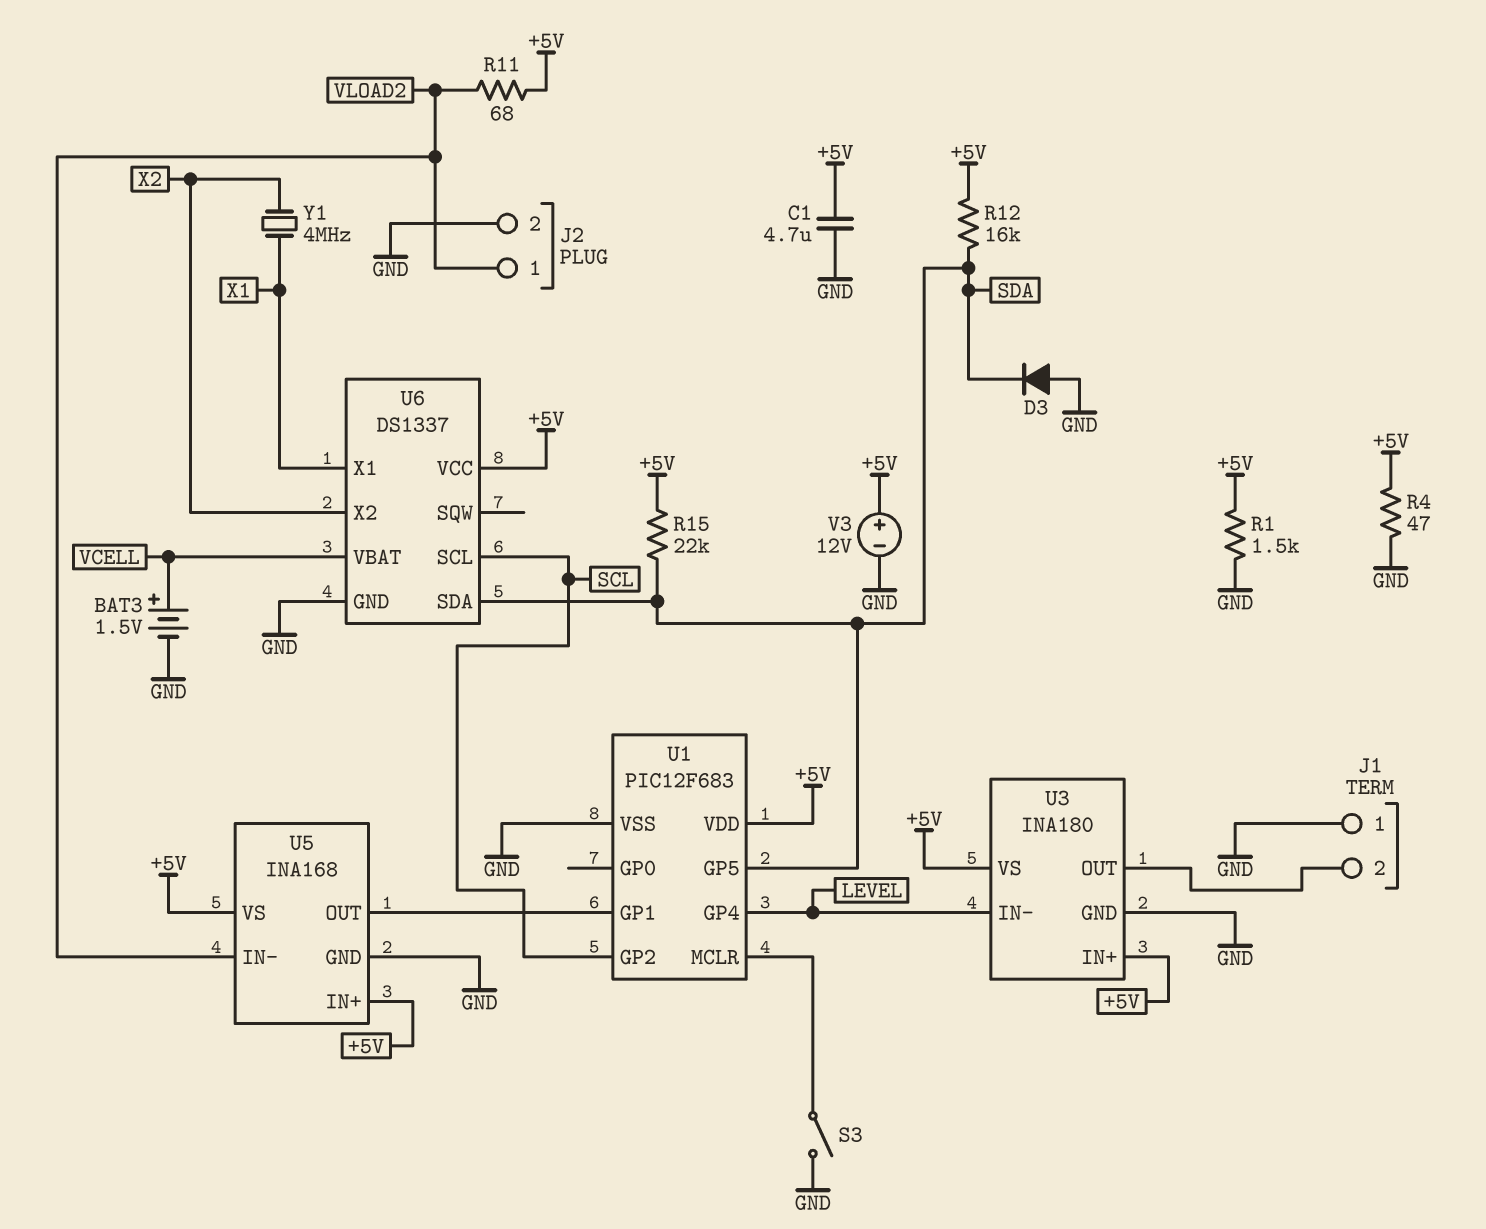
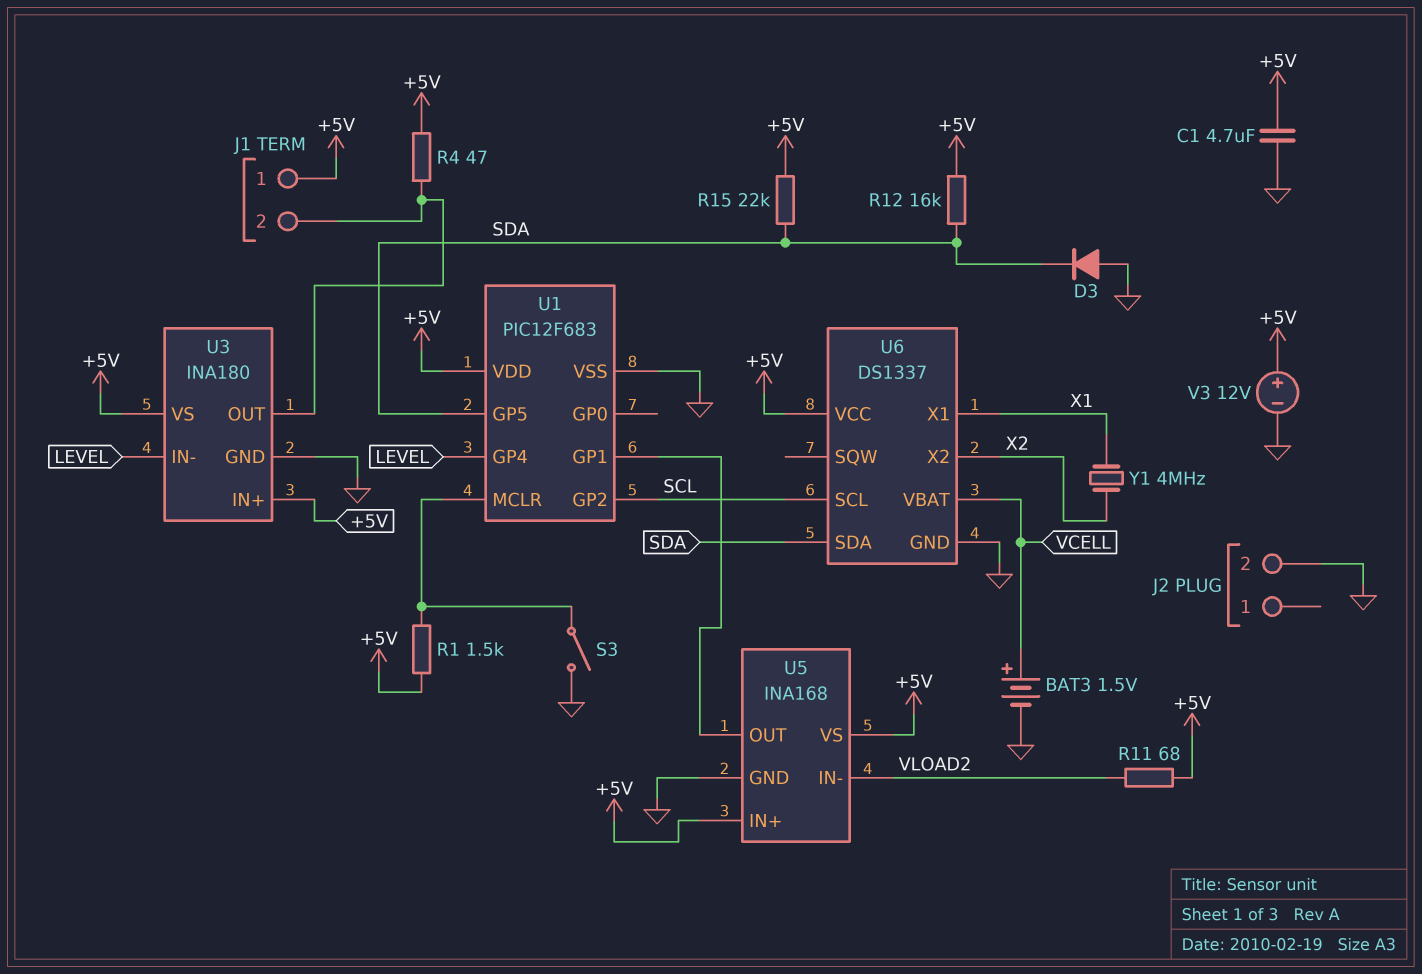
J1 pin 1: GND -> +5V
J2 pin 1: VLOAD2 -> none
R1: 1.5k (+5V, GND) -> 1.5k (+5V, U1/MCLR)
R4: 47 (+5V, GND) -> 47 (+5V, J1/2)

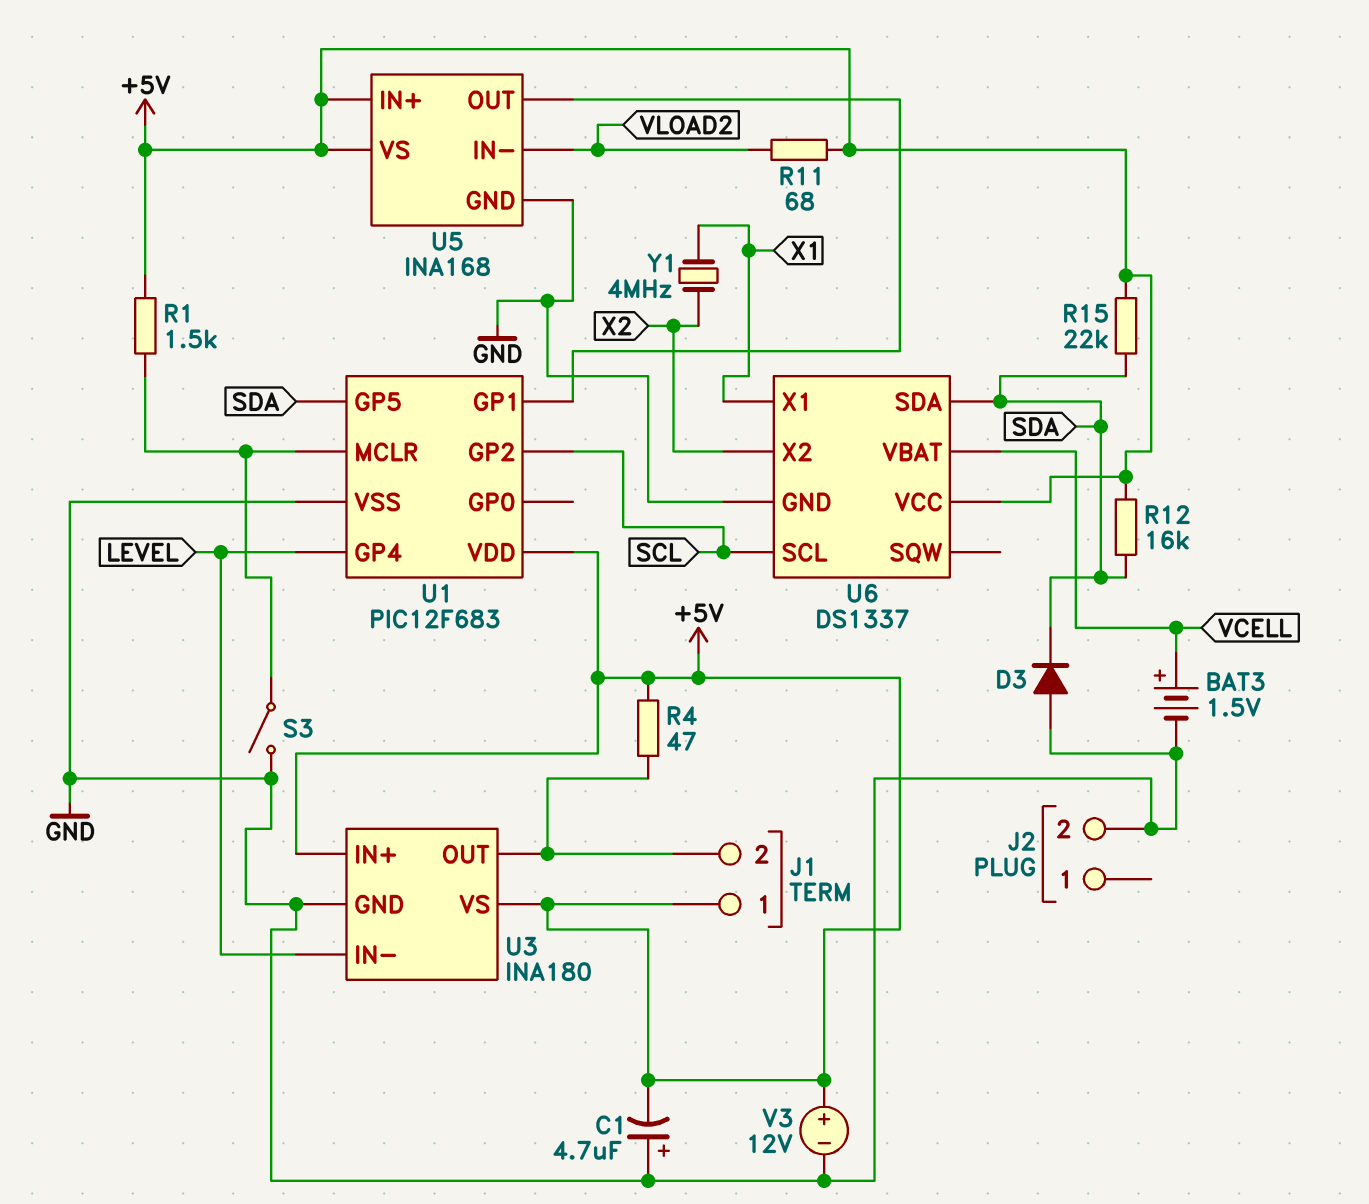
C1: 4.7uF (+5V, GND) -> 4.7uF (plus GND, minus +5V)

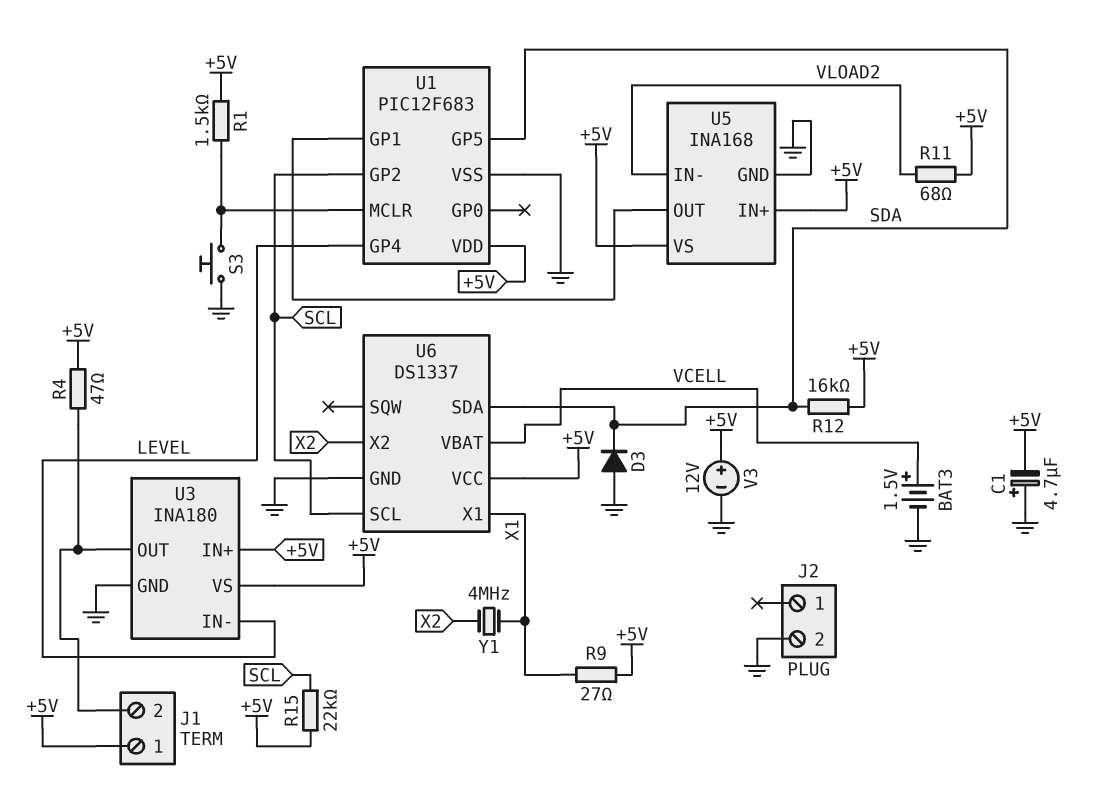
R9: none -> 27 (+5V, X1)
R15: 22k (+5V, SDA) -> 22k (+5V, SCL)
S3: switch (GND, U1/MCLR) -> button (GND, U1/MCLR)

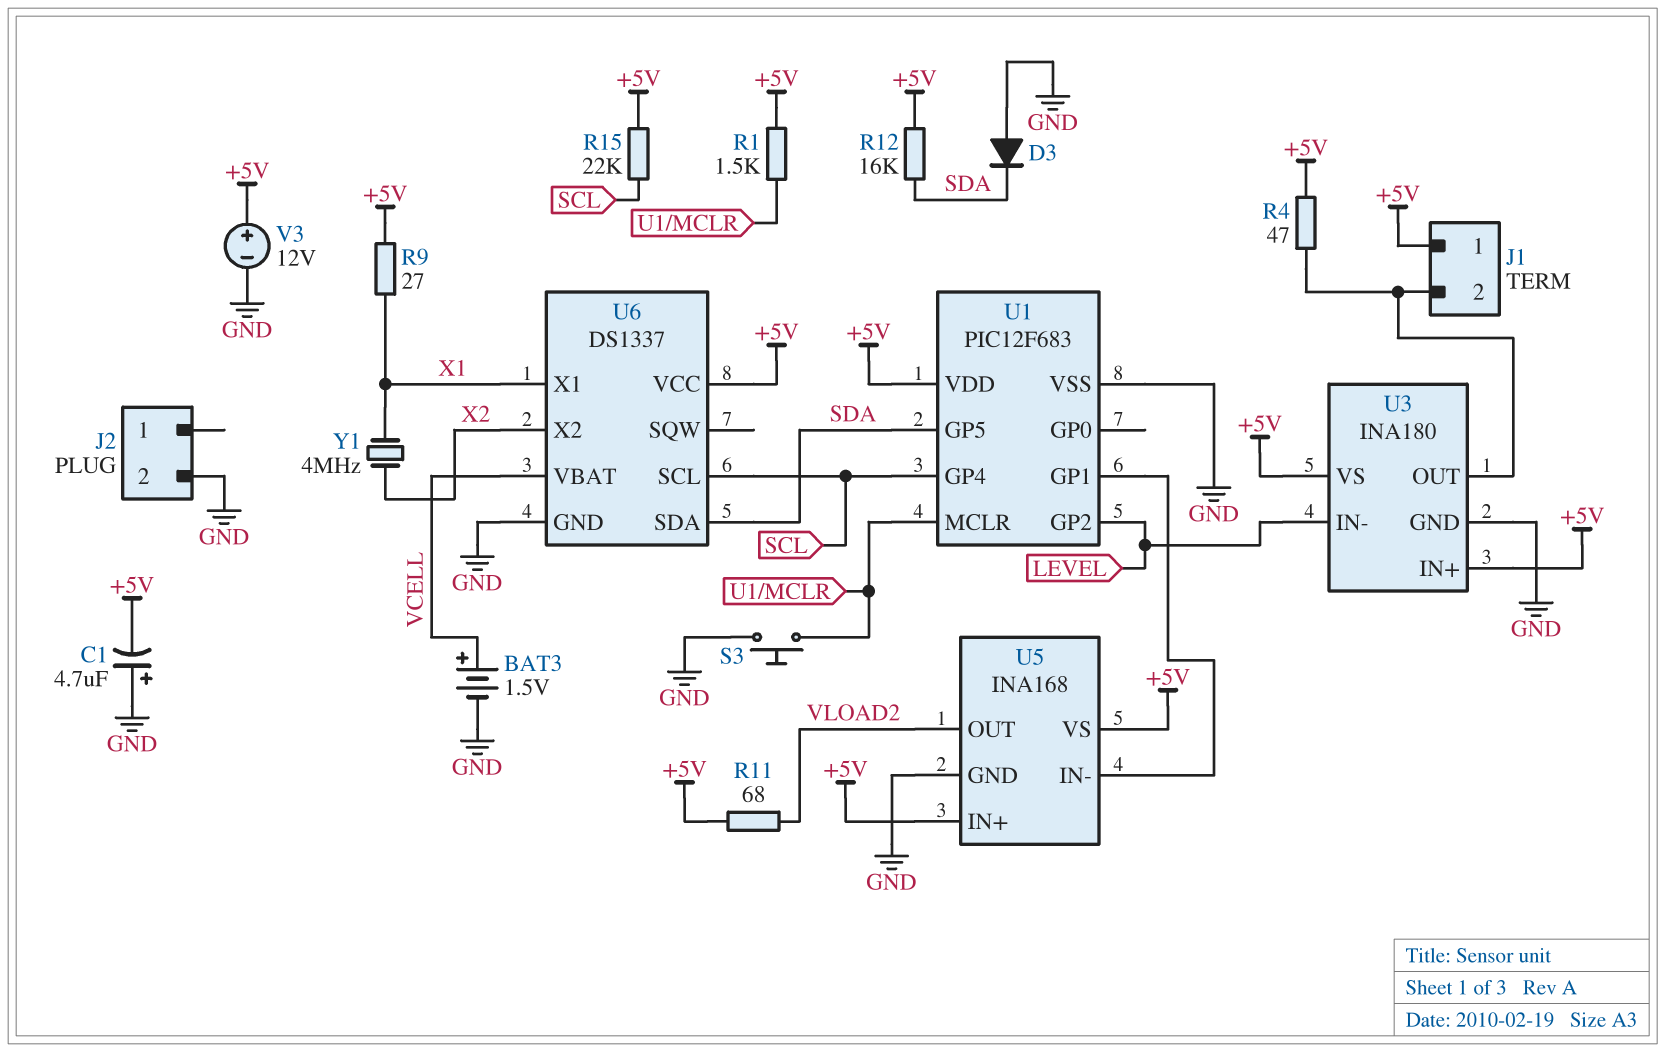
U1 pin GP2: SCL -> LEVEL
U1 pin GP4: LEVEL -> SCL
U5 pin IN-: VLOAD2 -> U1/GP1
U5 pin OUT: U1/GP1 -> VLOAD2

